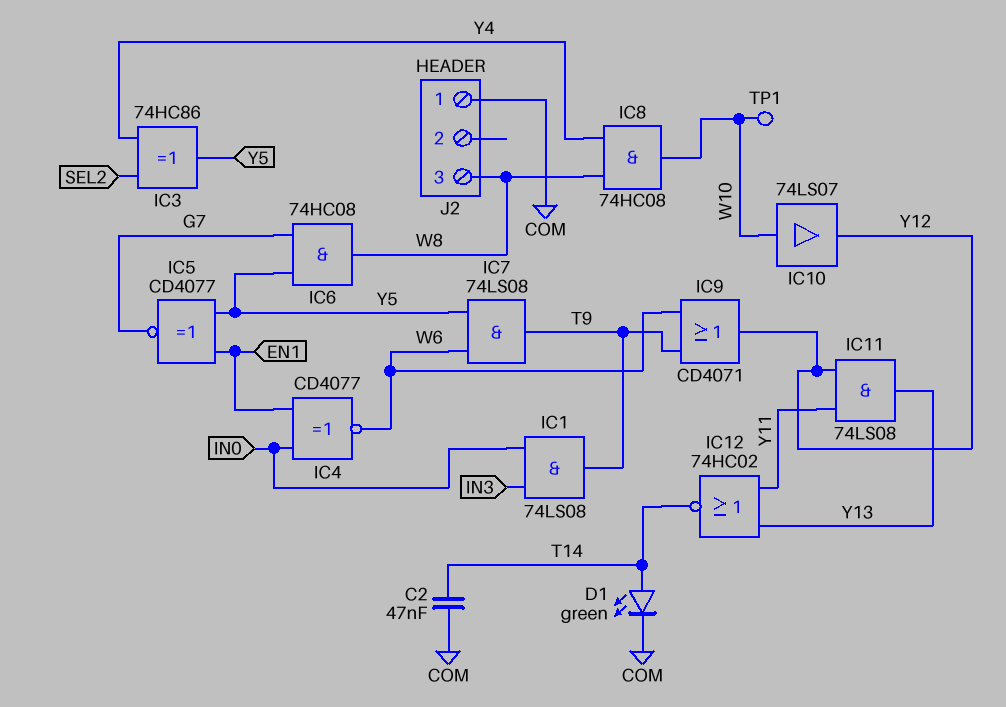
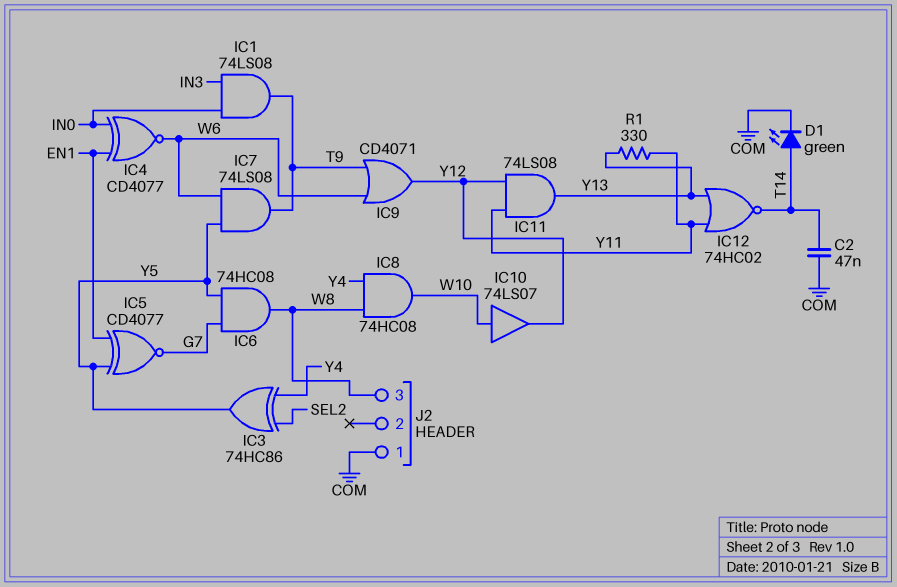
R1: none -> 330 (Y11, Y13)
TP1: test point (W10) -> none

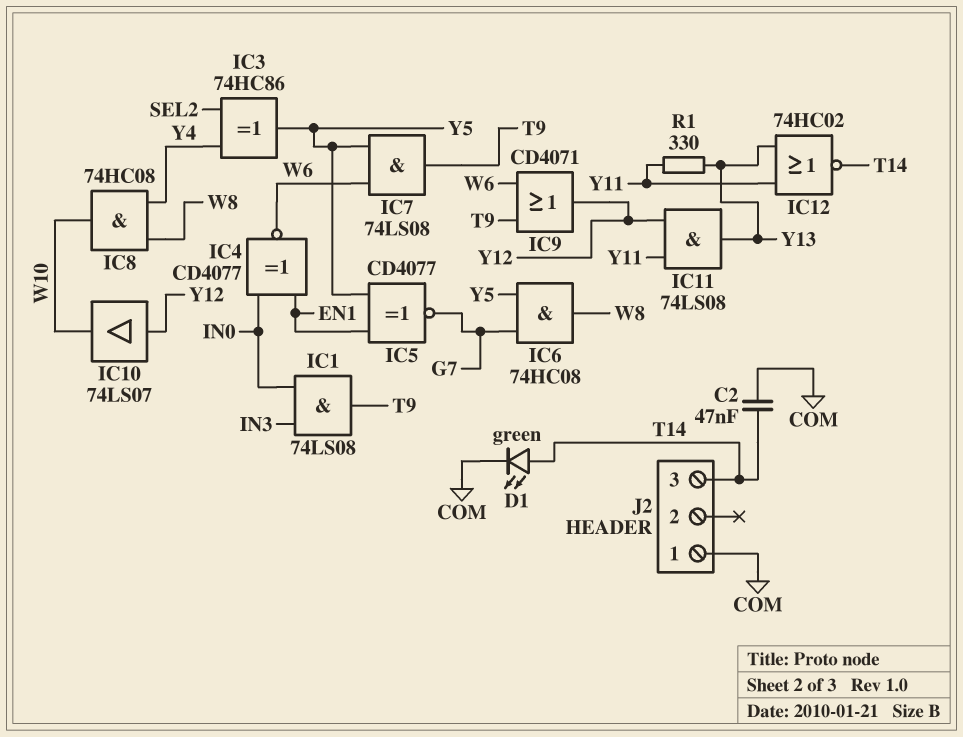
IC10: buffer 74LS07 (in W10, out Y12) -> buffer 74LS07 (in Y12, out W10)
J2 pin 3: W8 -> T14

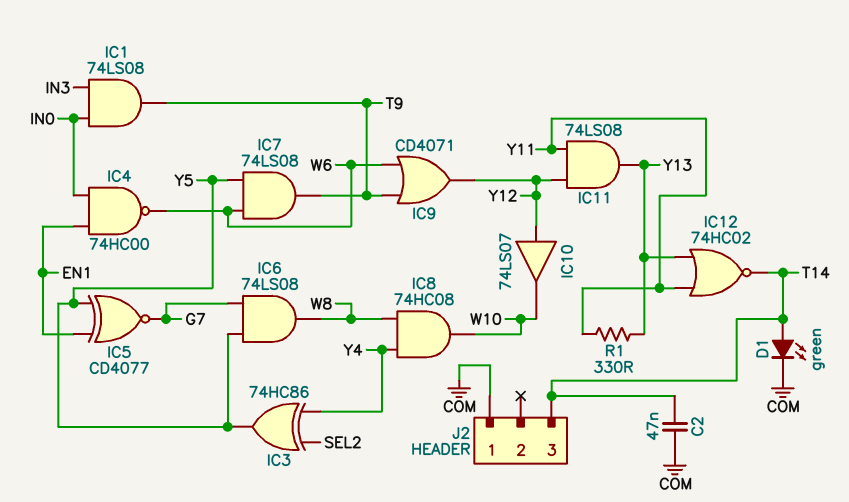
IC4: XNOR CD4077 (in EN1, in IN0, out W6) -> NAND 74HC00 (in EN1, in IN0, out W6)
IC6: AND 74HC08 (in G7, in Y5, out W8) -> AND 74LS08 (in G7, in Y5, out W8)

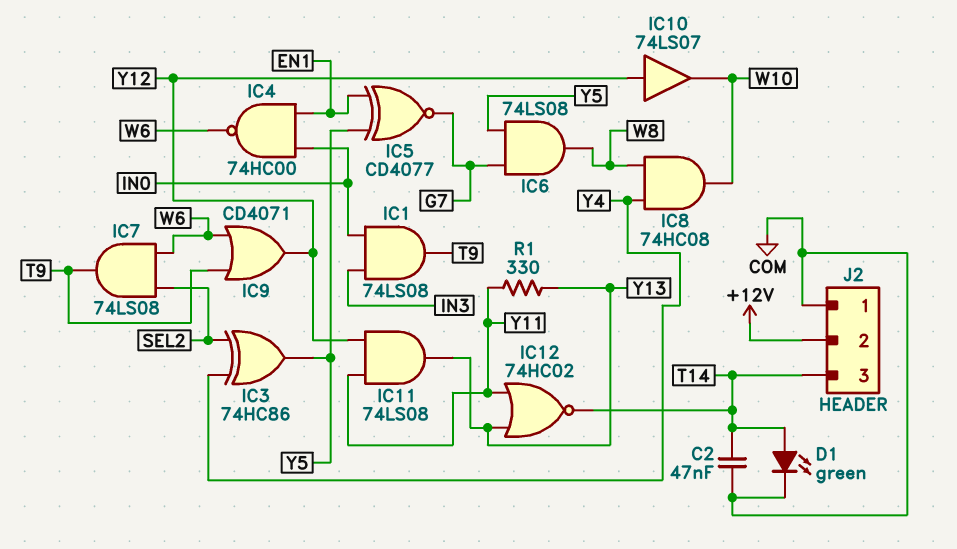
IC7: AND 74LS08 (in W6, in Y5, out T9) -> AND 74LS08 (in SEL2, in W6, out T9)
J2 pin 2: none -> +12V

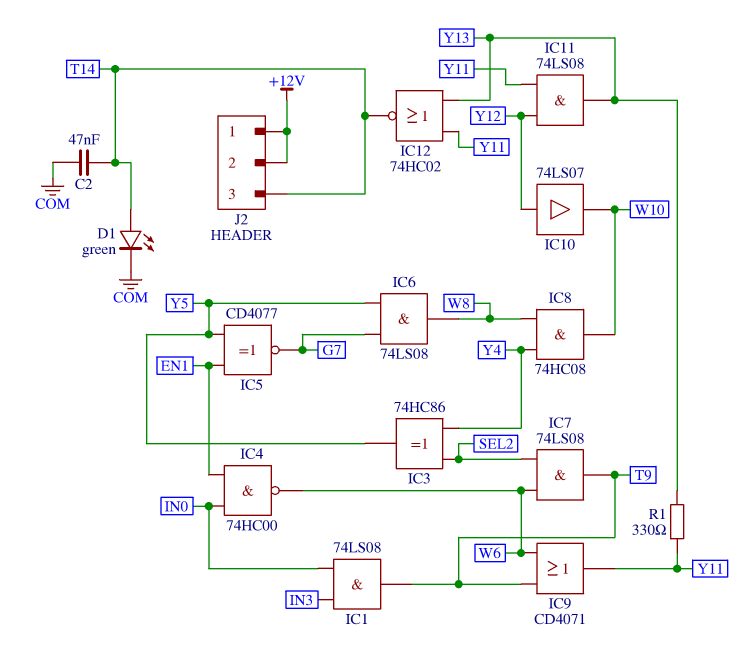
IC9: OR CD4071 (in T9, in W6, out Y12) -> OR CD4071 (in T9, in W6, out Y11)
J2 pin 1: COM -> +12V

